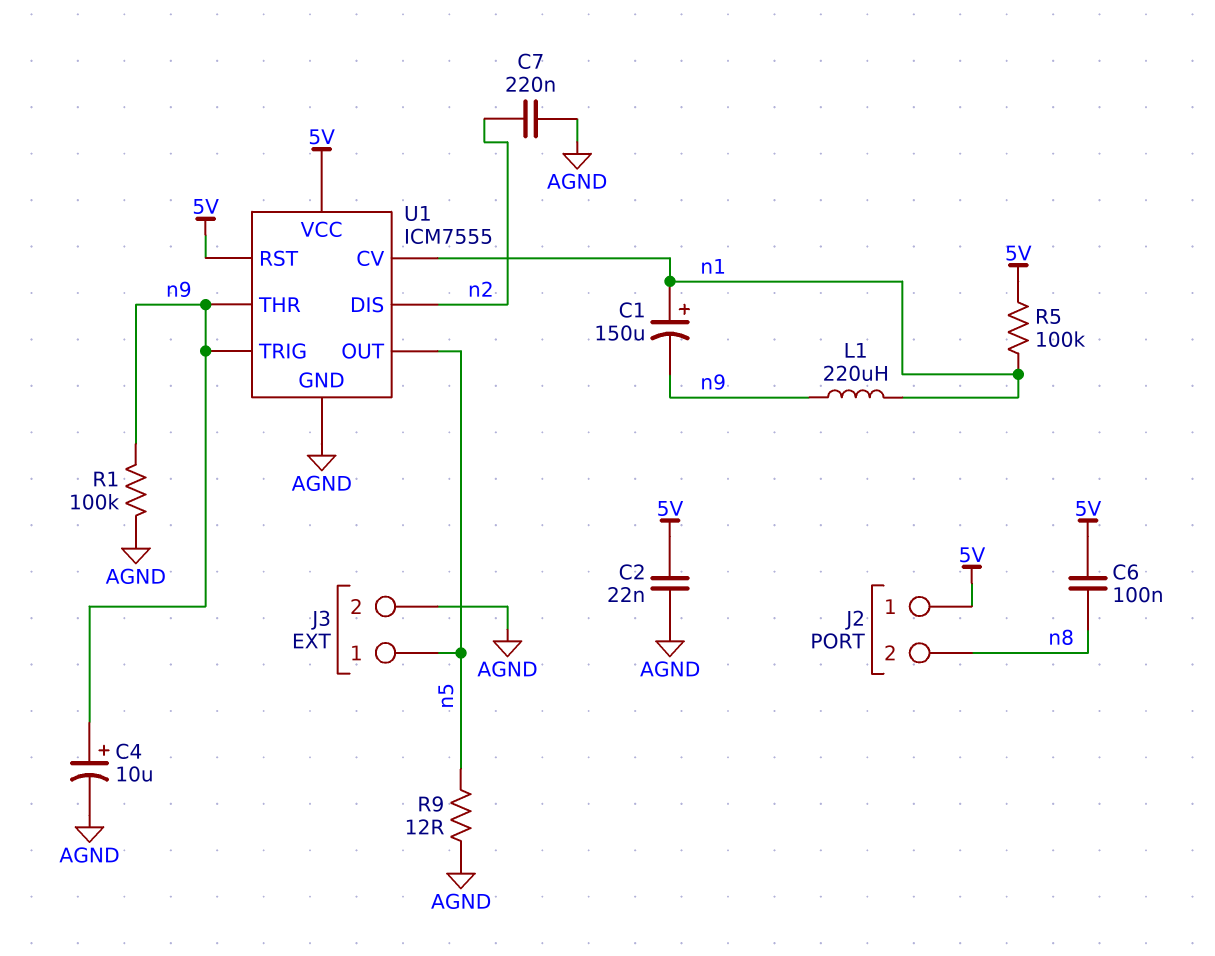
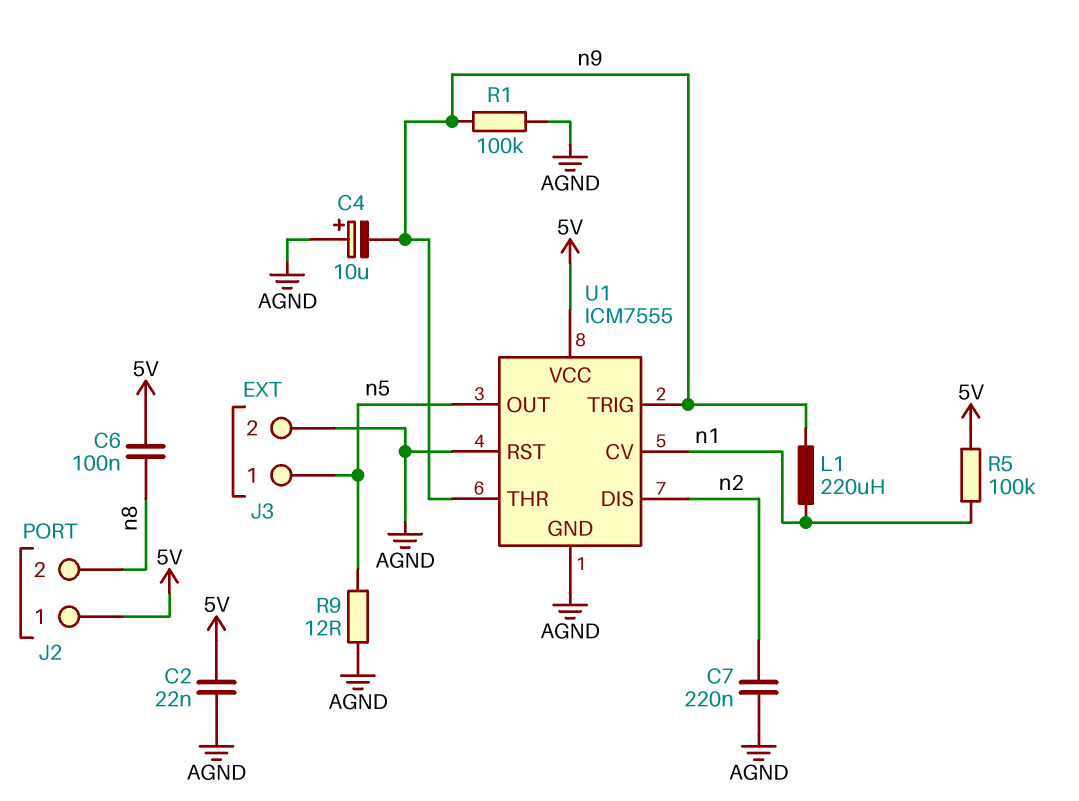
C1: 150uF (plus n1, minus n9) -> none
C4: 10uF (plus n9, minus AGND) -> 10uF (plus AGND, minus n9)
U1 pin RST: 5V -> AGND

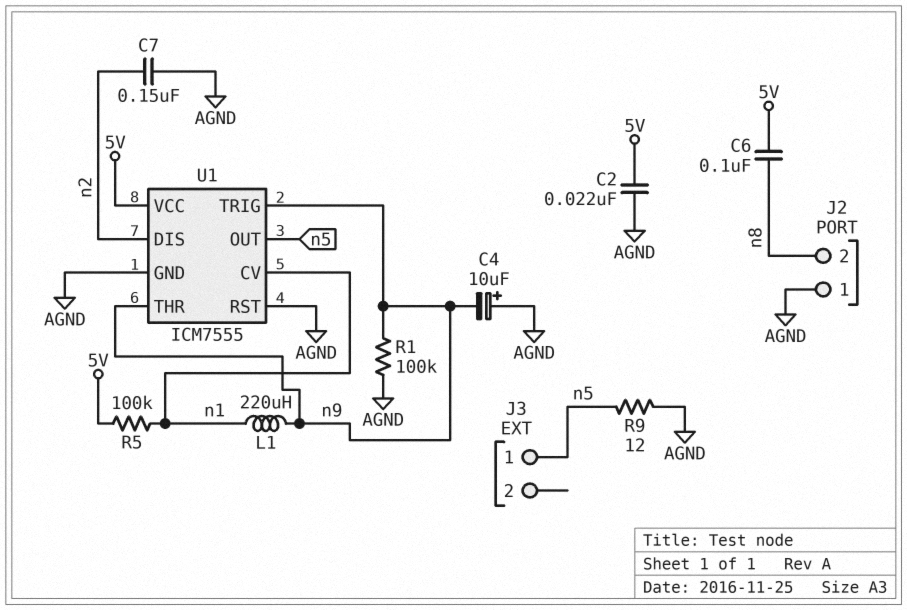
C7: 220nF (AGND, n2) -> 150nF (AGND, n2)
J2 pin 1: 5V -> AGND
J3 pin 2: AGND -> none

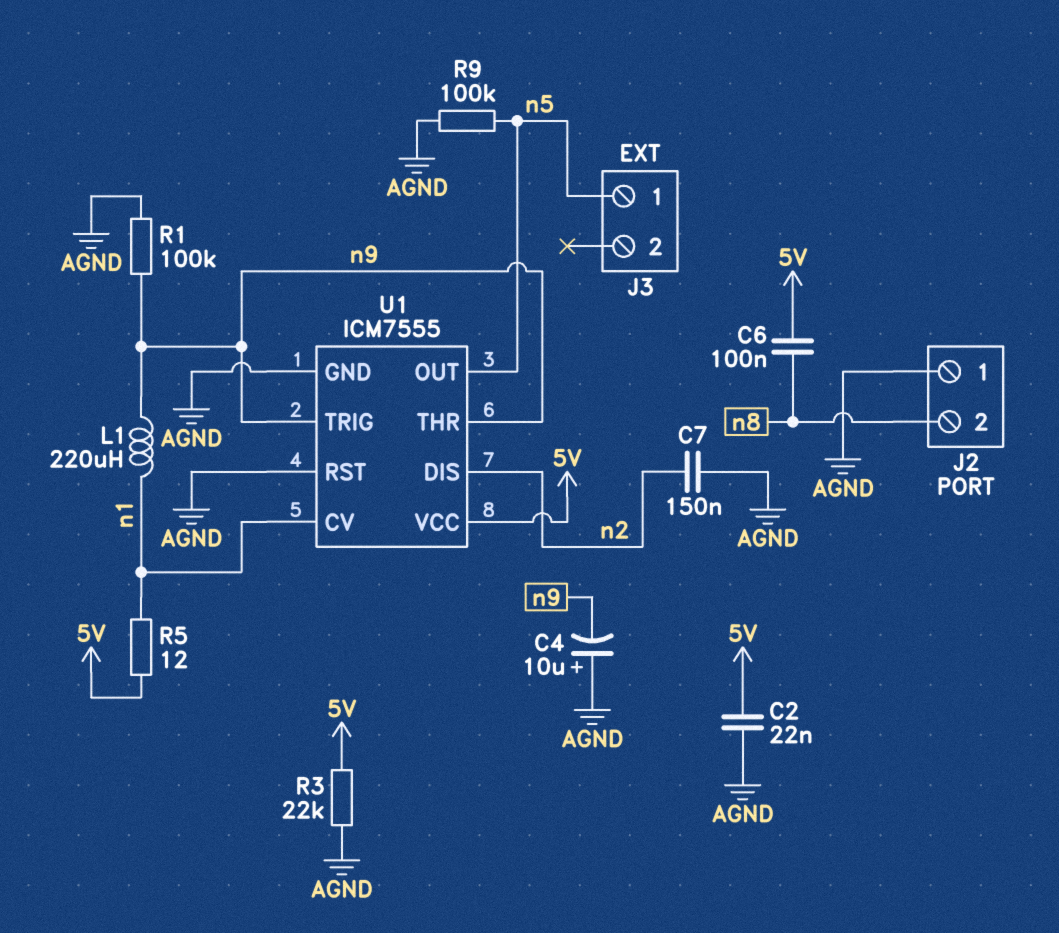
R3: none -> 22k (5V, AGND)
R5: 100k (5V, n1) -> 12 (5V, n1)
R9: 12 (AGND, n5) -> 100k (AGND, n5)

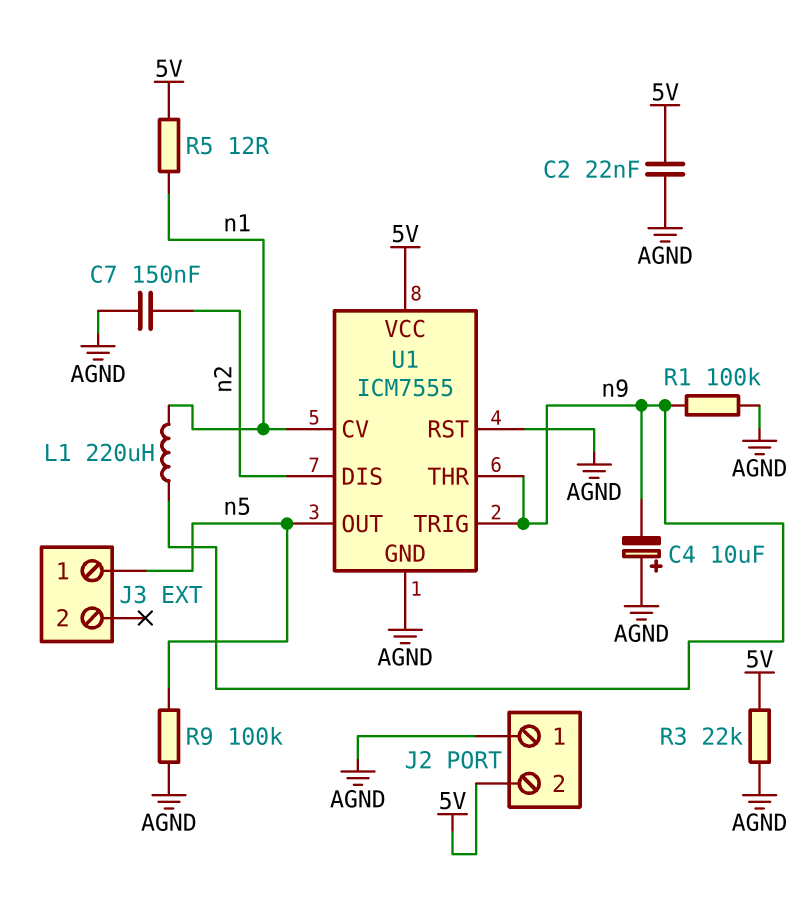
C6: 100nF (5V, n8) -> none
J2 pin 2: n8 -> 5V

